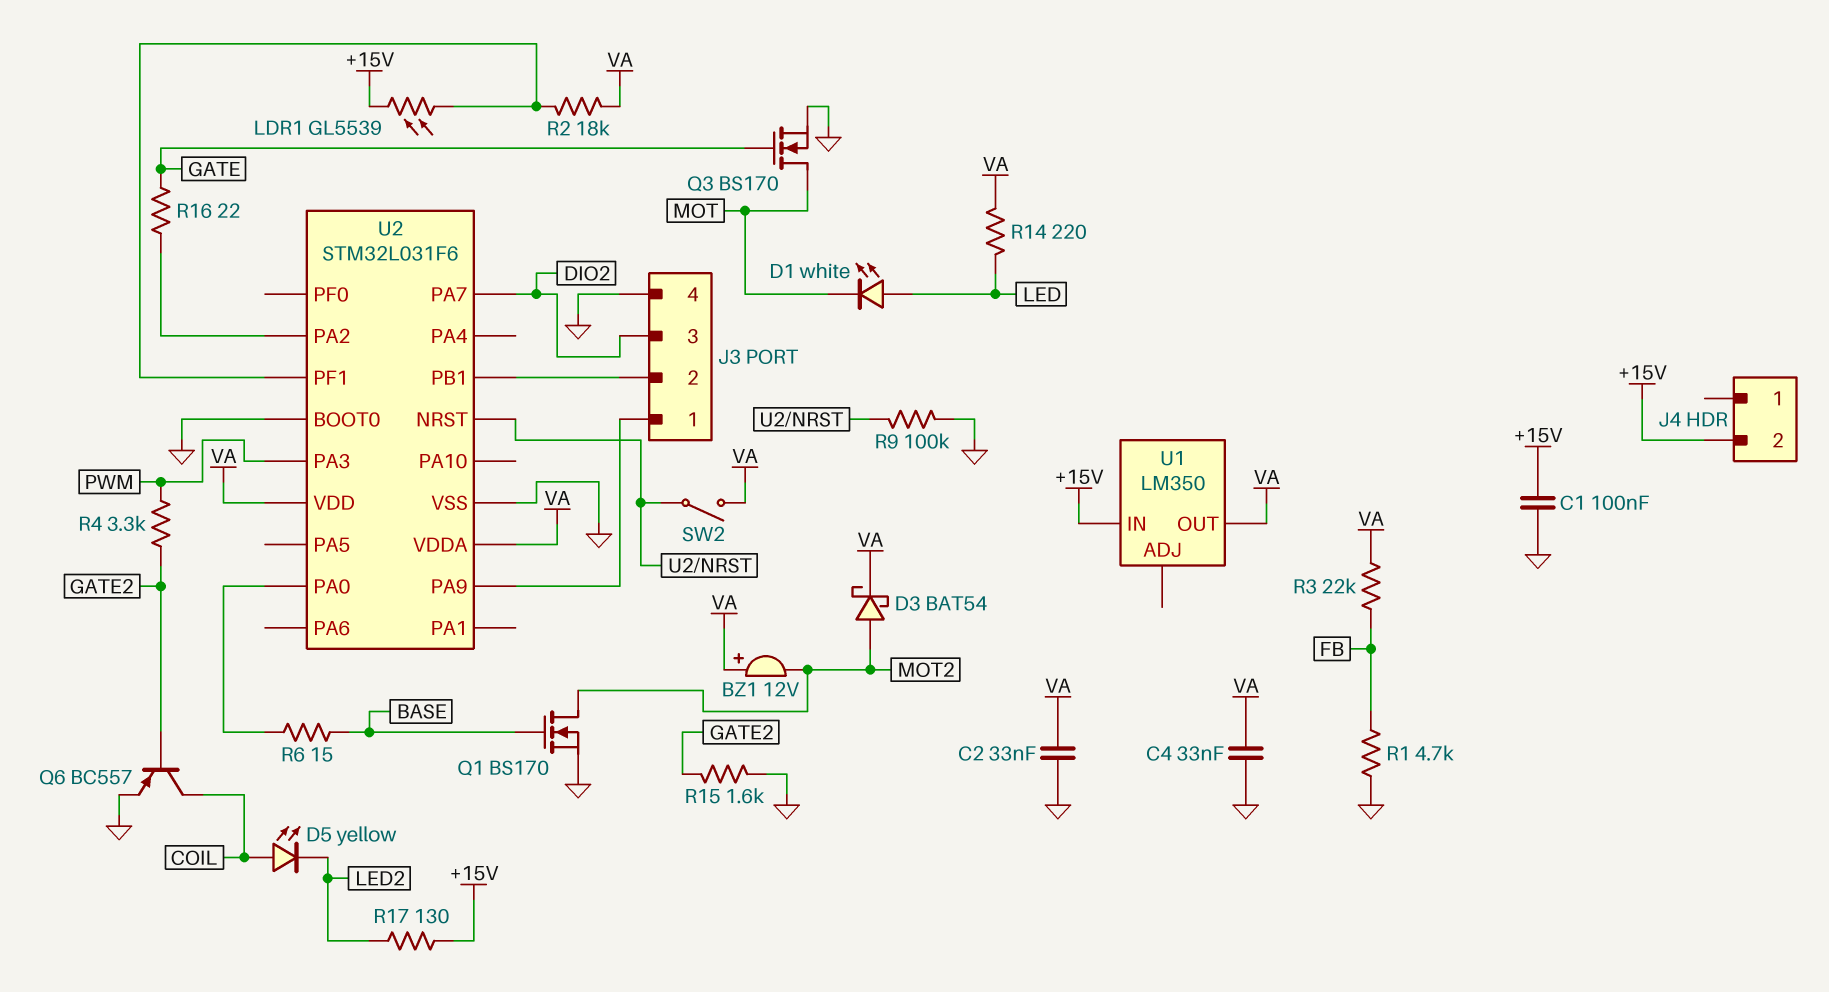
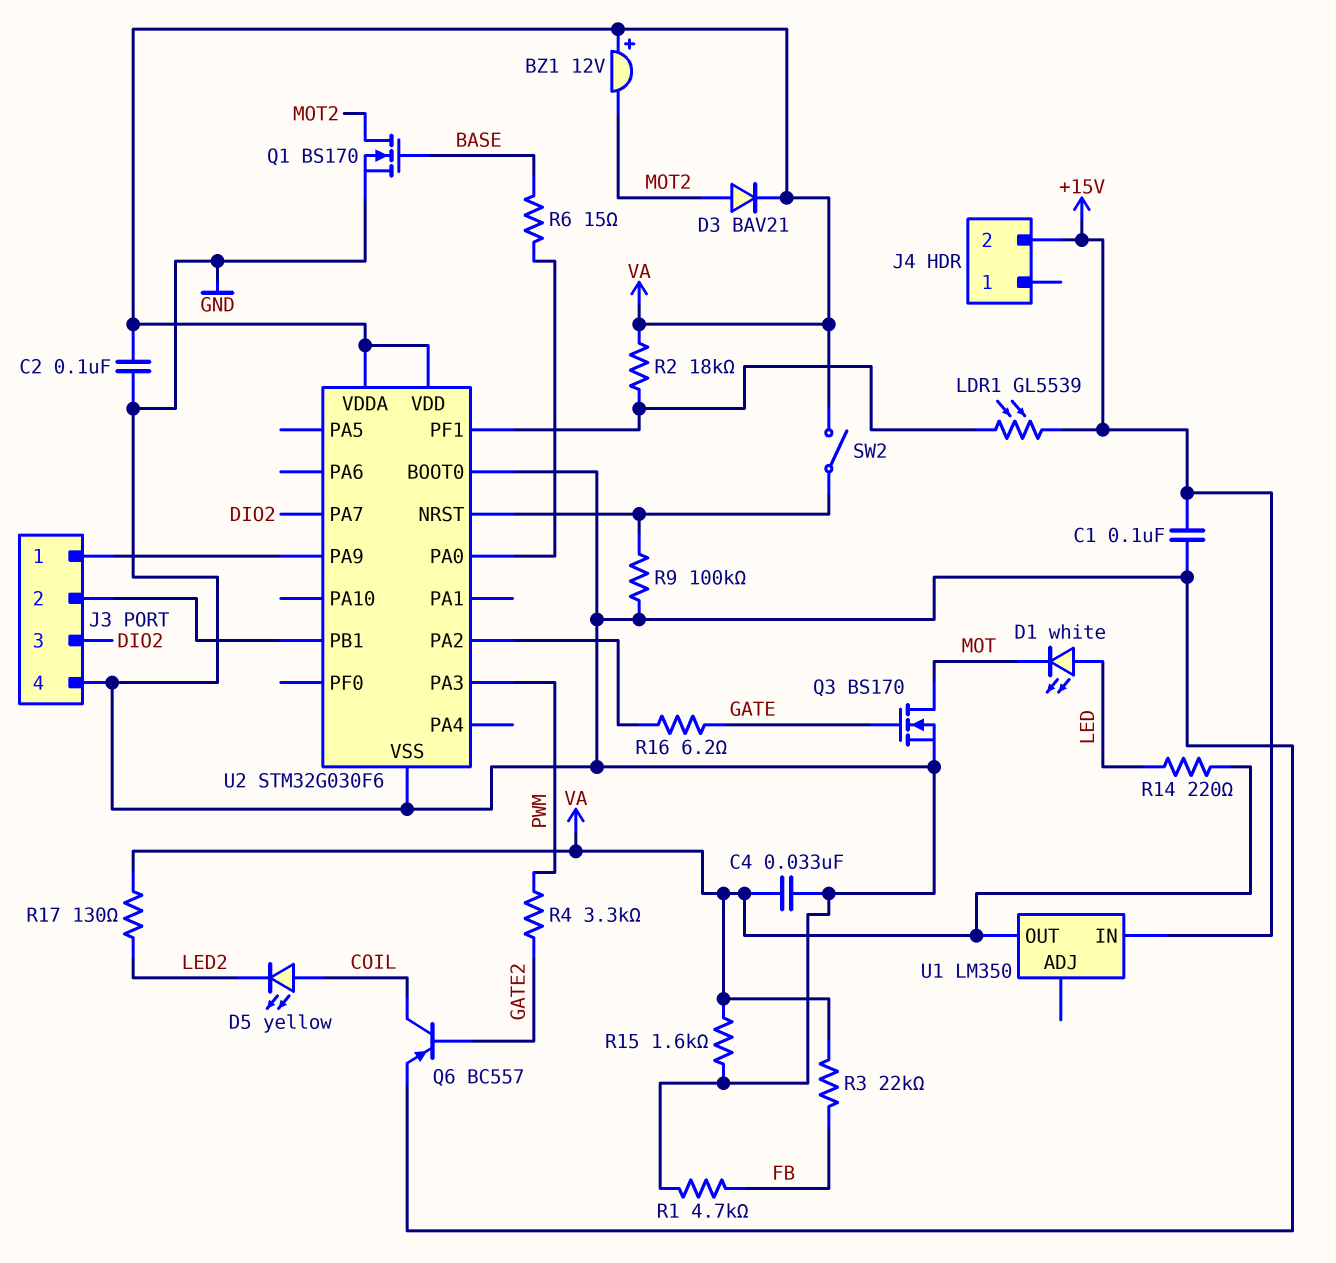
C2: 33nF (GND, VA) -> 100nF (GND, VA)
D3: schottky BAT54 (A MOT2, K VA) -> diode BAV21 (A MOT2, K VA)
R15: 1.6k (GATE2, GND) -> 1.6k (GND, VA)
R16: 22 (GATE, U2/PA2) -> 6.2 (GATE, U2/PA2)
R17: 130 (+15V, LED2) -> 130 (LED2, VA)
U2: STM32L031F6 -> STM32G030F6

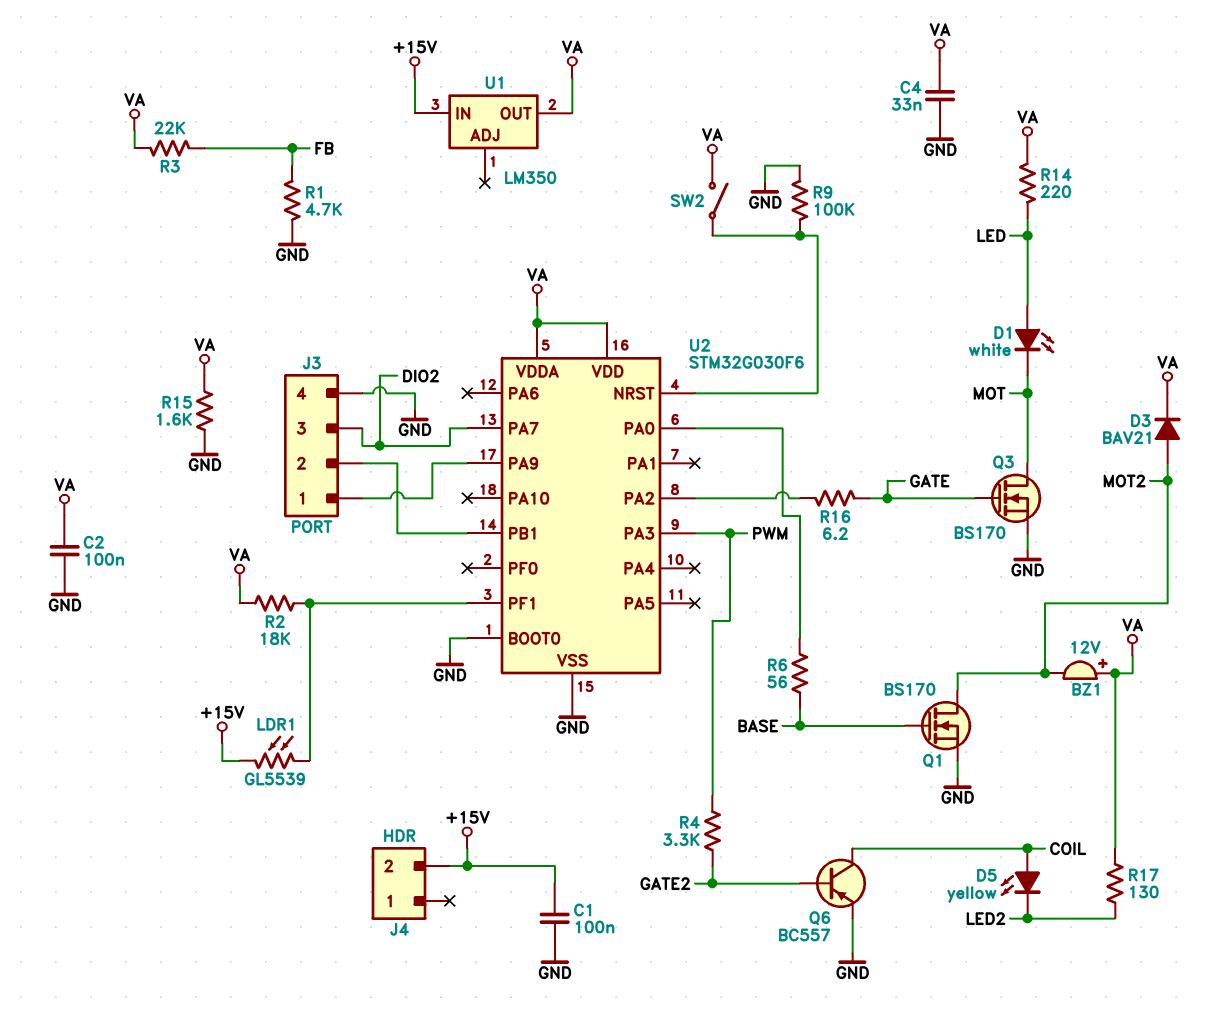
R6: 15 (BASE, U2/PA0) -> 56 (BASE, U2/PA0)

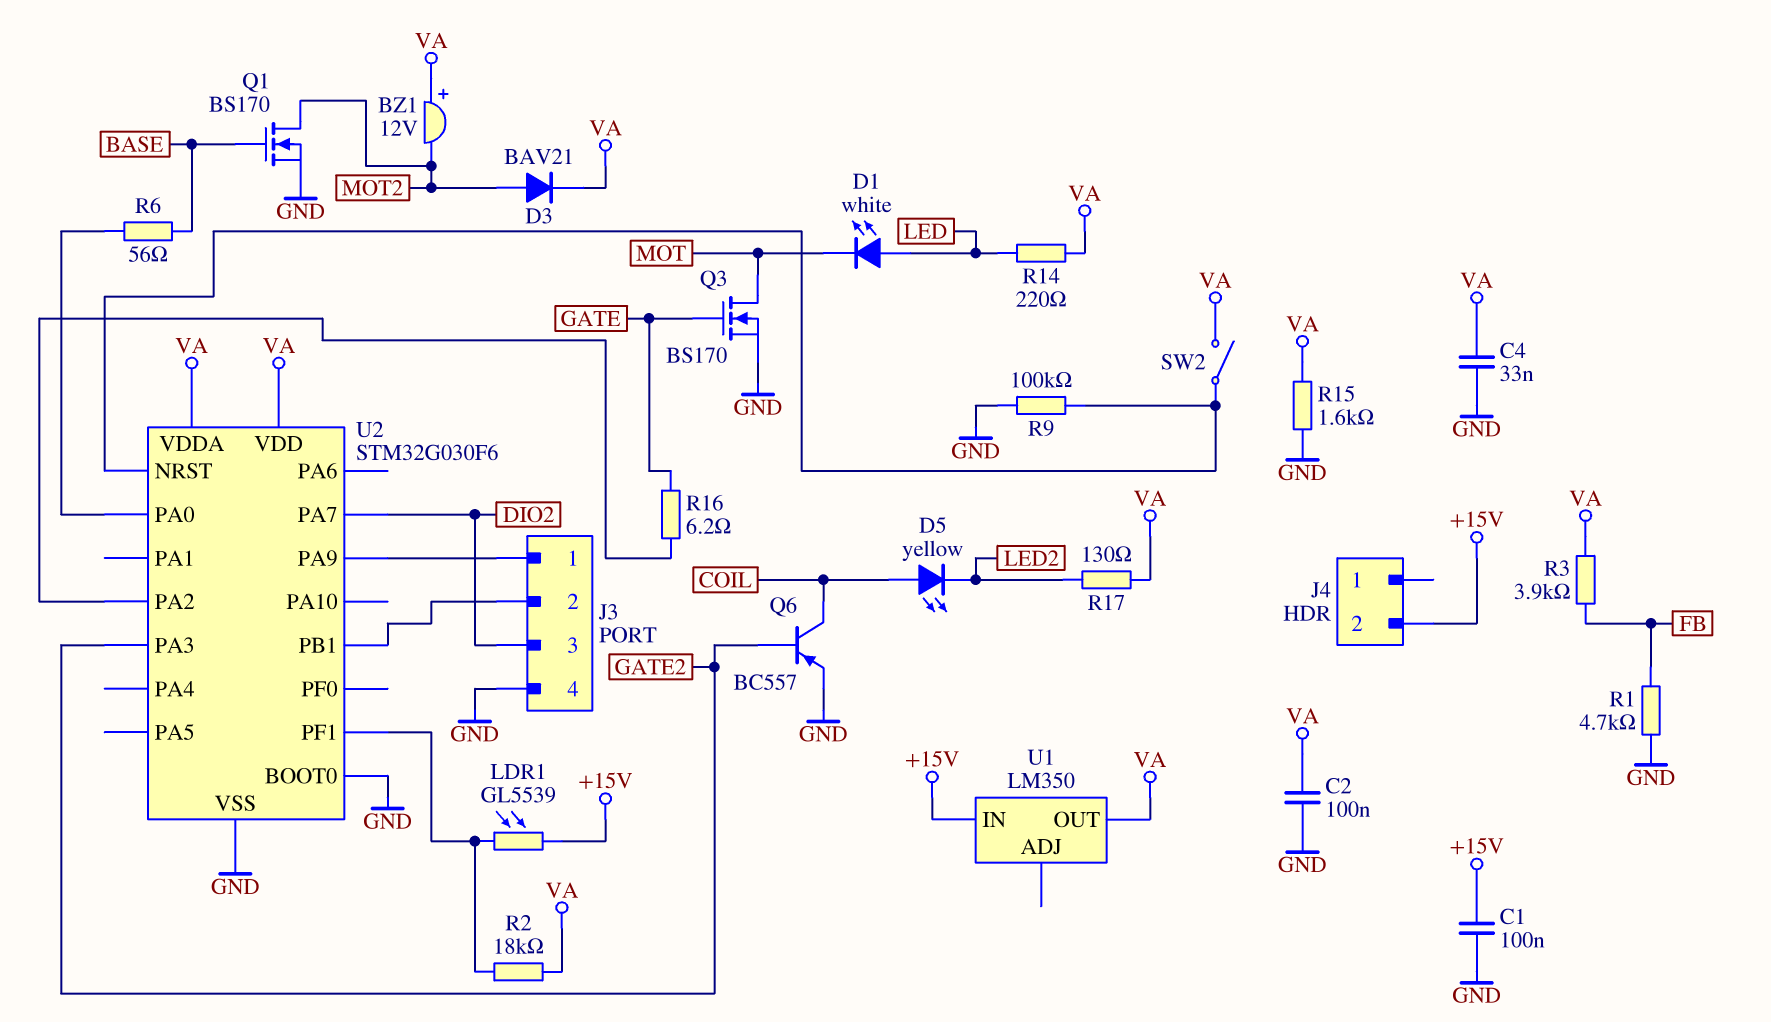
R3: 22k (FB, VA) -> 3.9k (FB, VA)
R4: 3.3k (GATE2, PWM) -> none
U2 pin PA3: PWM -> GATE2

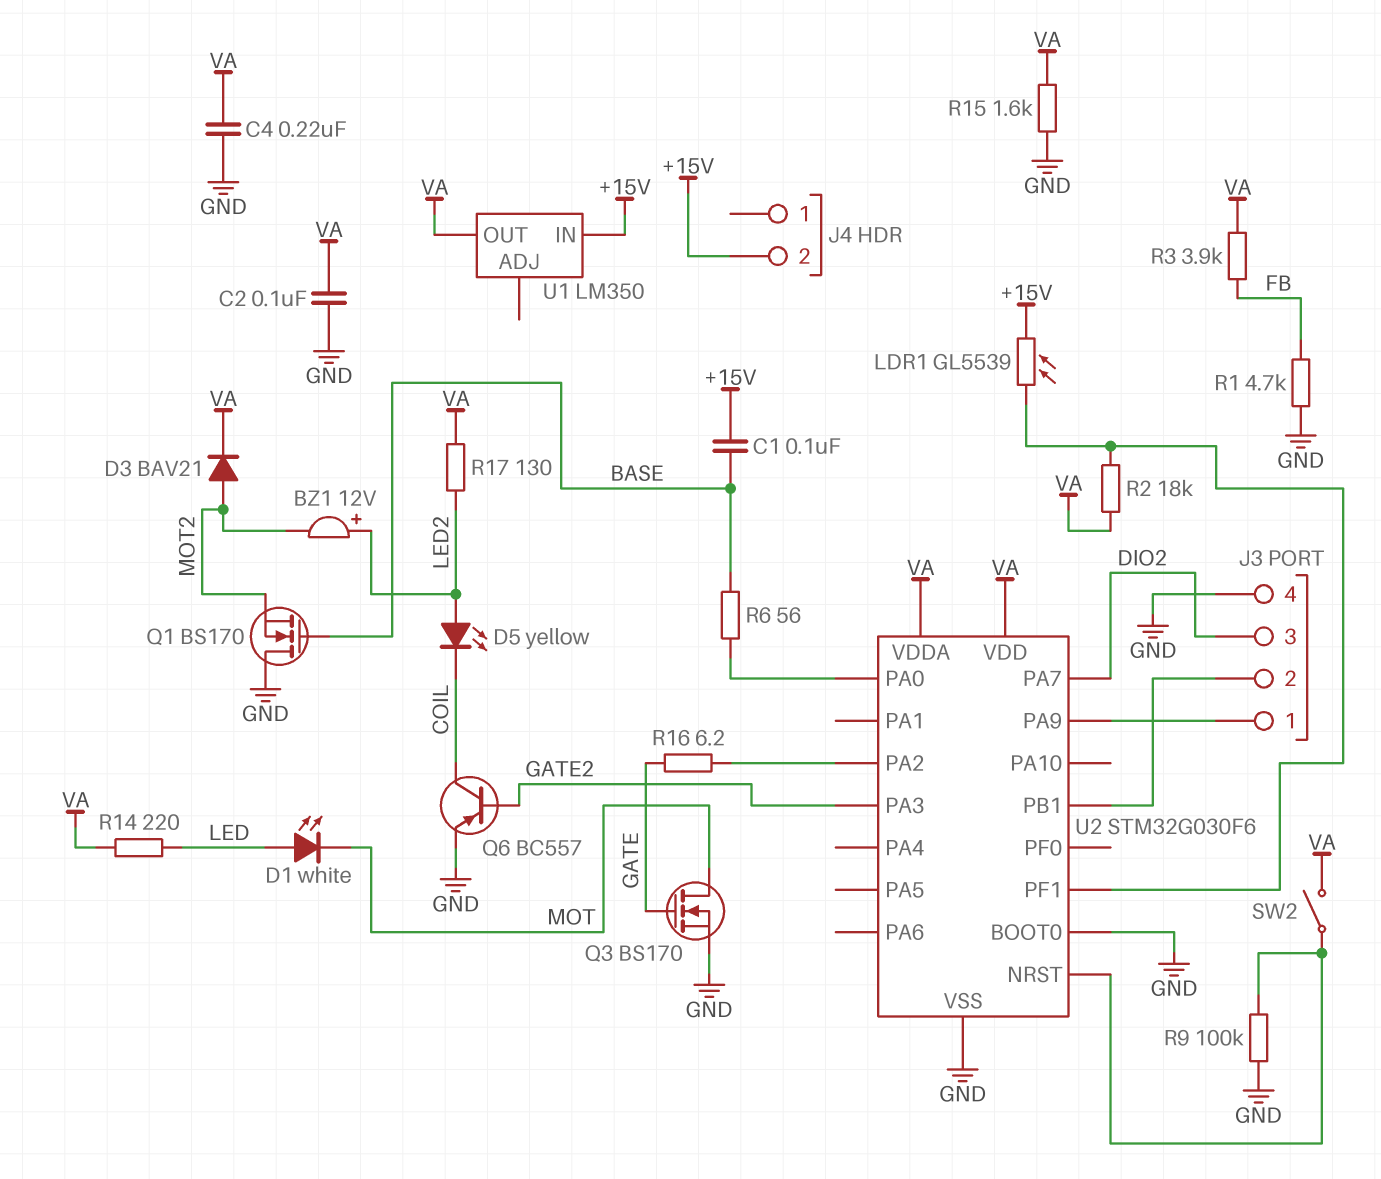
BZ1: buzzer 12V (plus VA, minus MOT2) -> buzzer 12V (plus LED2, minus MOT2)
C1: 100nF (+15V, GND) -> 100nF (+15V, BASE)
C4: 33nF (GND, VA) -> 220nF (GND, VA)
D5: LED yellow (A COIL, K LED2) -> LED yellow (A LED2, K COIL)
Q1: NMOS BS170 (G BASE, D MOT2, S GND) -> NMOS BS170 (G BASE, D GND, S MOT2)

